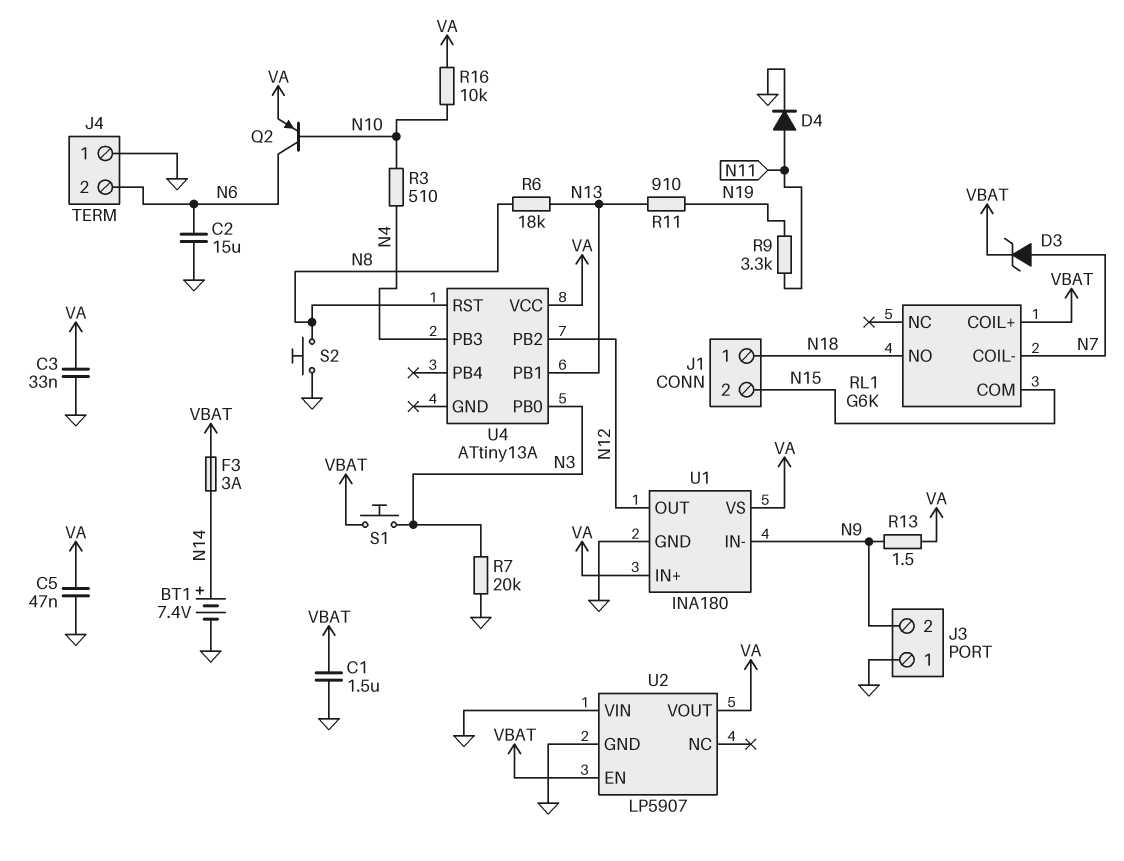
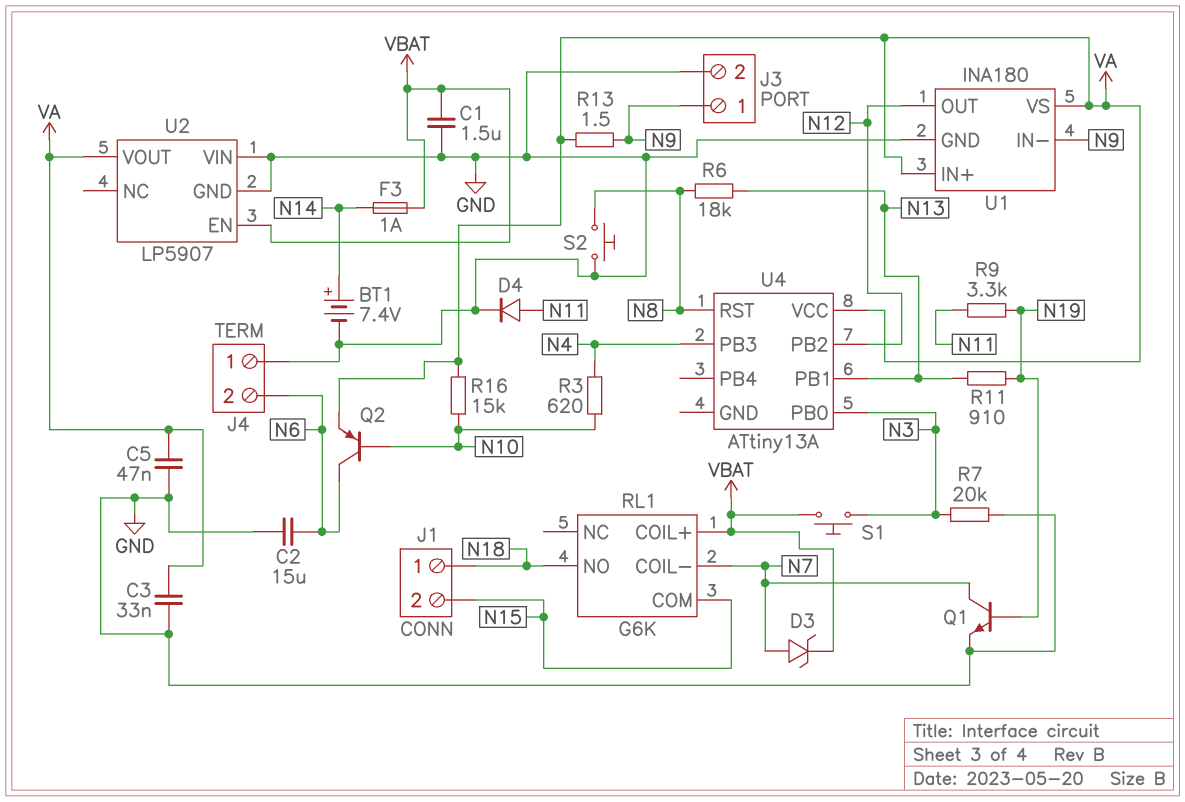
F3: 3A (N14, VBAT) -> 1A (N14, VBAT)
J3 pin 1: GND -> N9
J3 pin 2: N9 -> GND
Q1: none -> NPN (B N19, C N7, E GND)
R3: 510 (N4, N10) -> 620 (N4, N10)
R16: 10k (N10, VA) -> 15k (N10, VA)

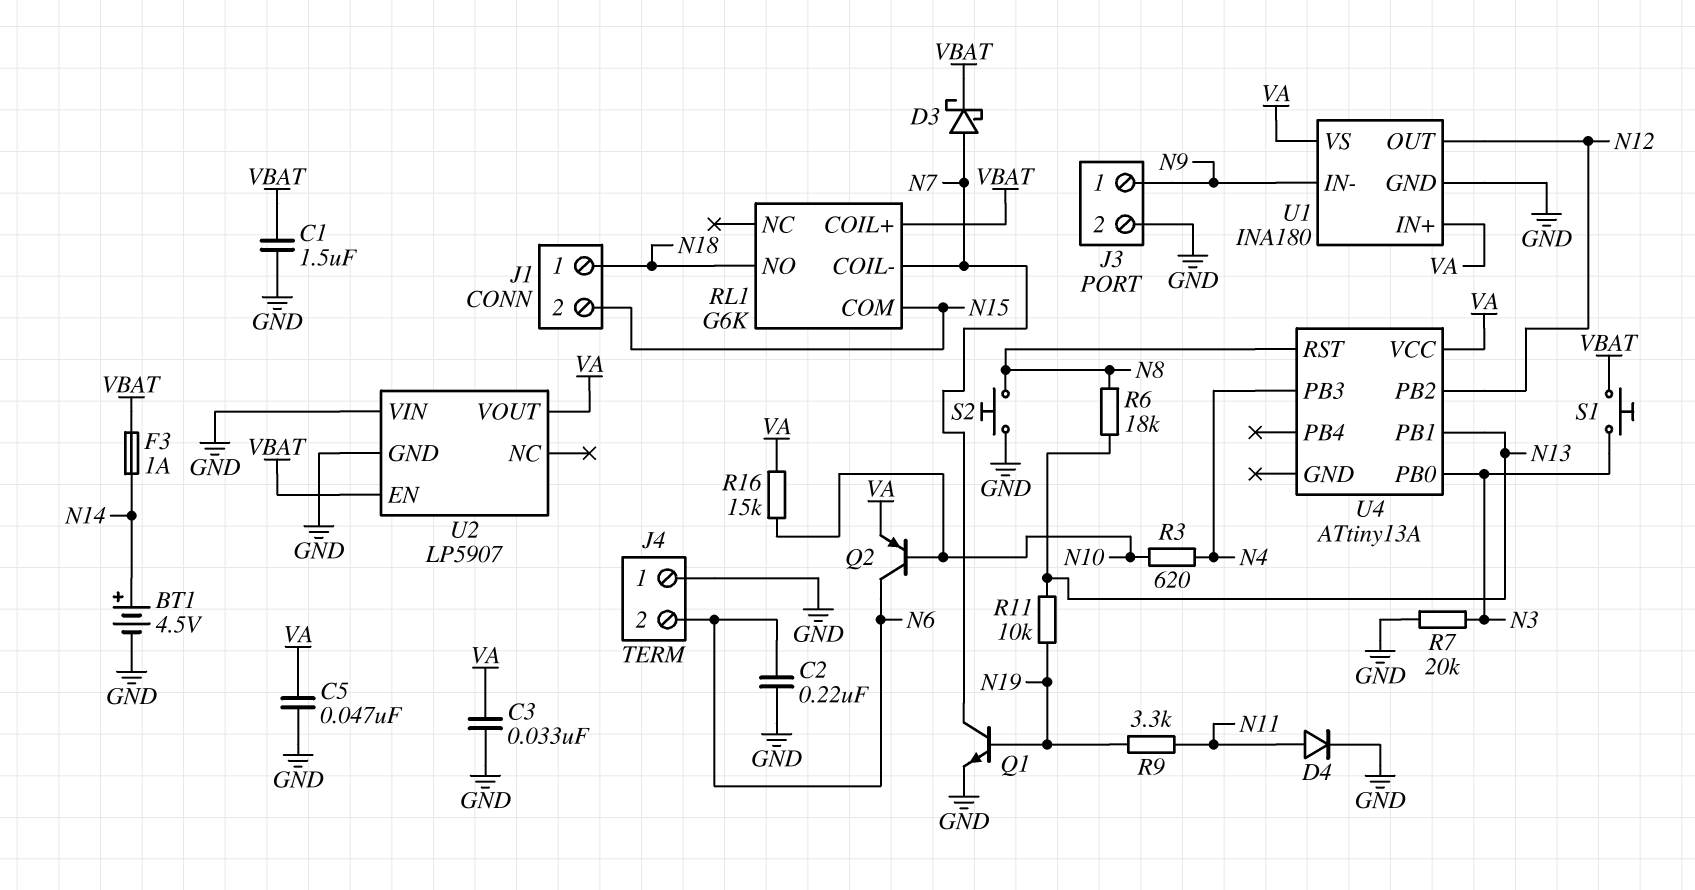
BT1: 7.4V (plus N14, minus GND) -> 4.5V (plus N14, minus GND)
C2: 15uF (GND, N6) -> 220nF (GND, N6)
D3: zener (A N7, K VBAT) -> schottky (A N7, K VBAT)
R11: 910 (N13, N19) -> 10k (N13, N19)
R13: 1.5 (N9, VA) -> none

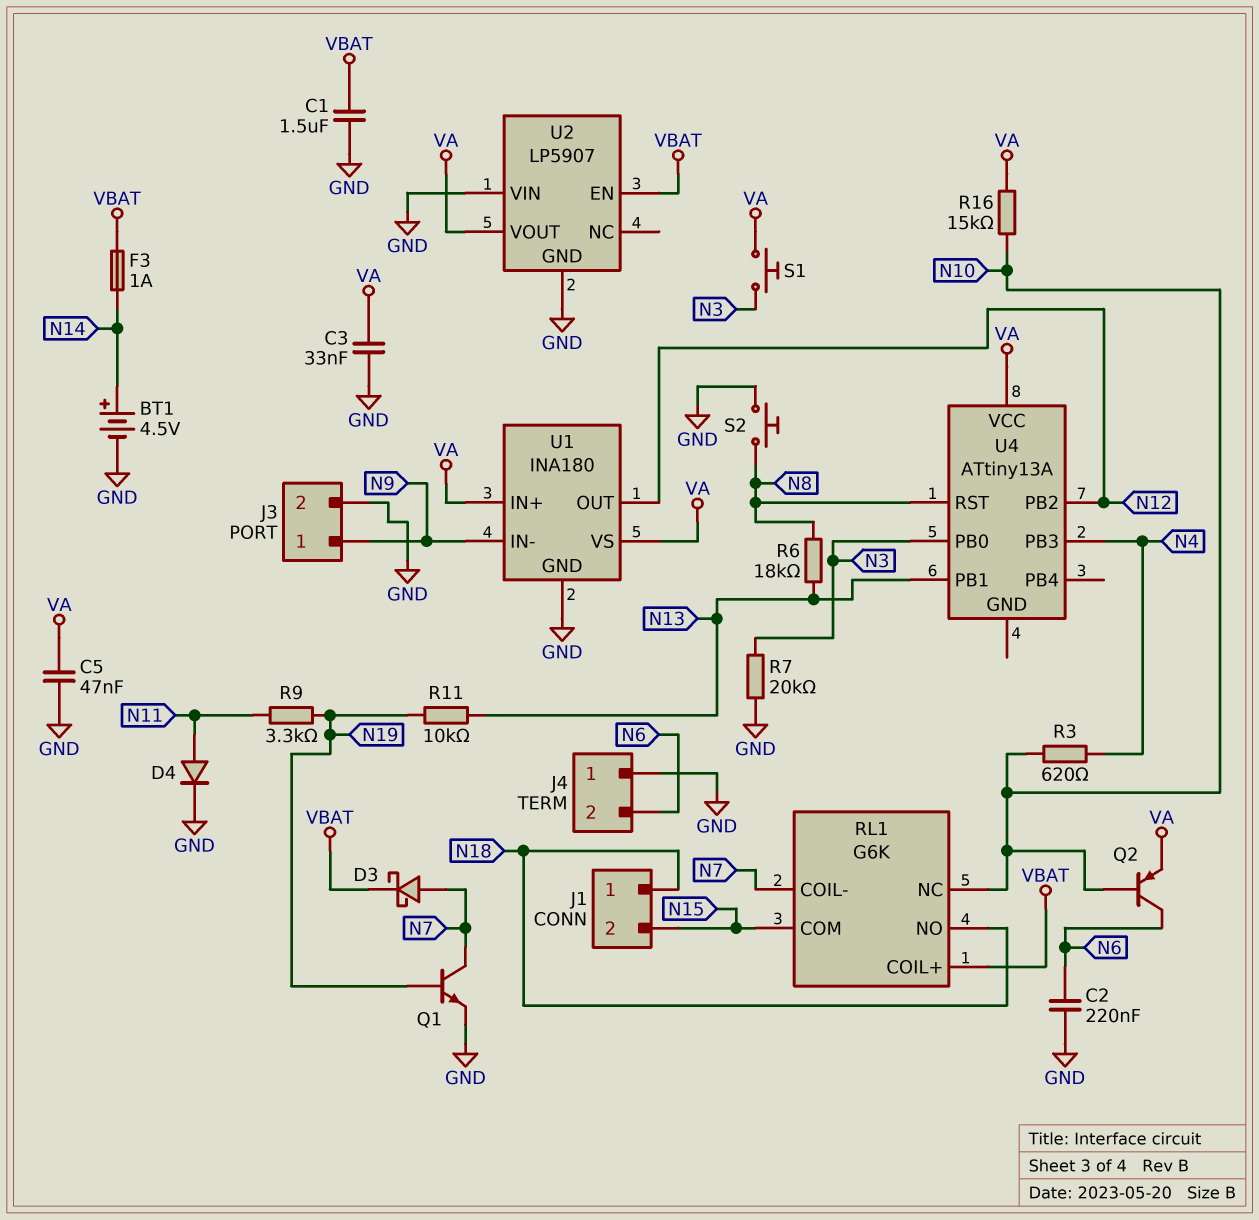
RL1 pin NC: none -> N10
S1: button (N3, VBAT) -> button (N3, VA)

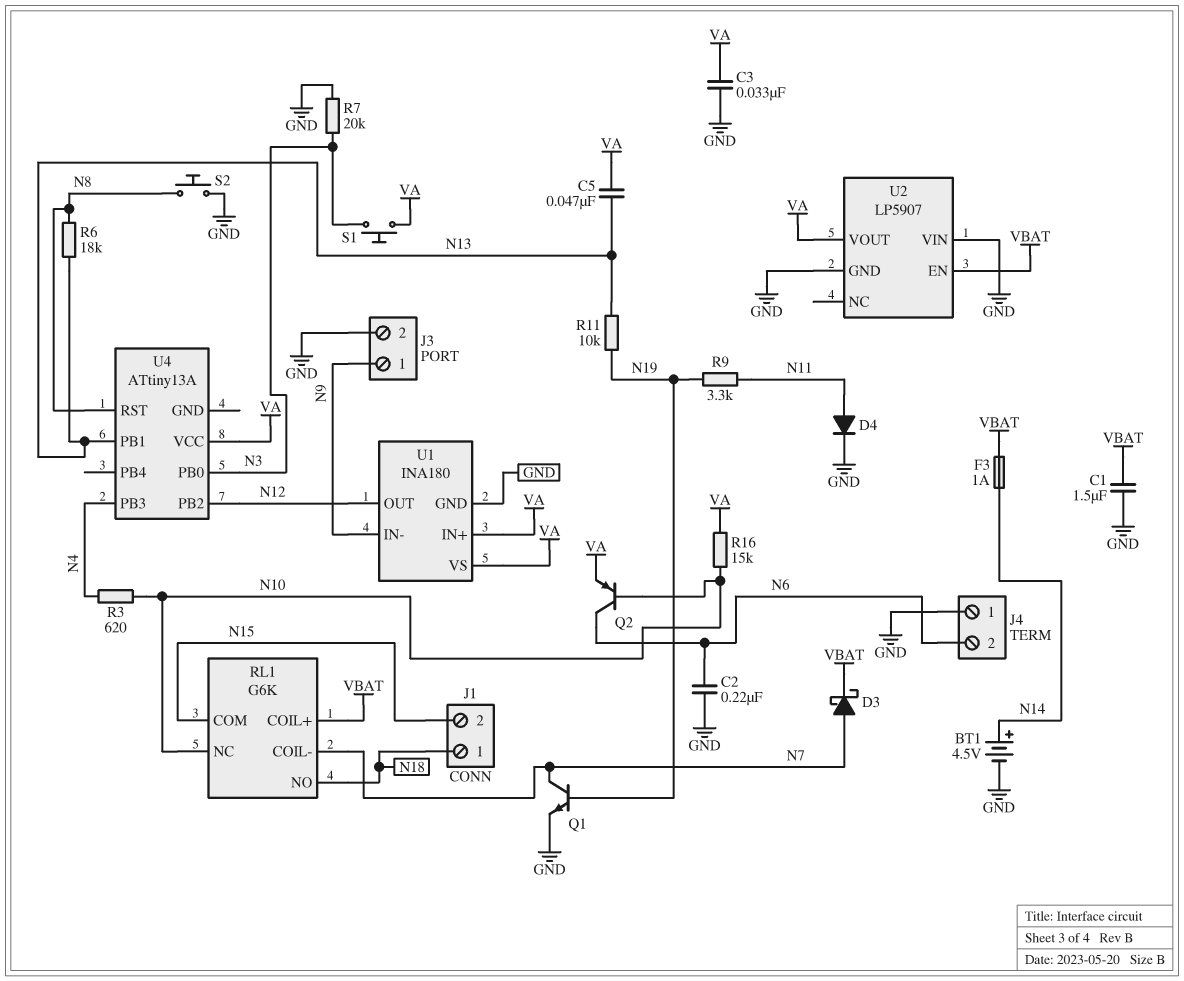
C5: 47nF (GND, VA) -> 47nF (N13, VA)

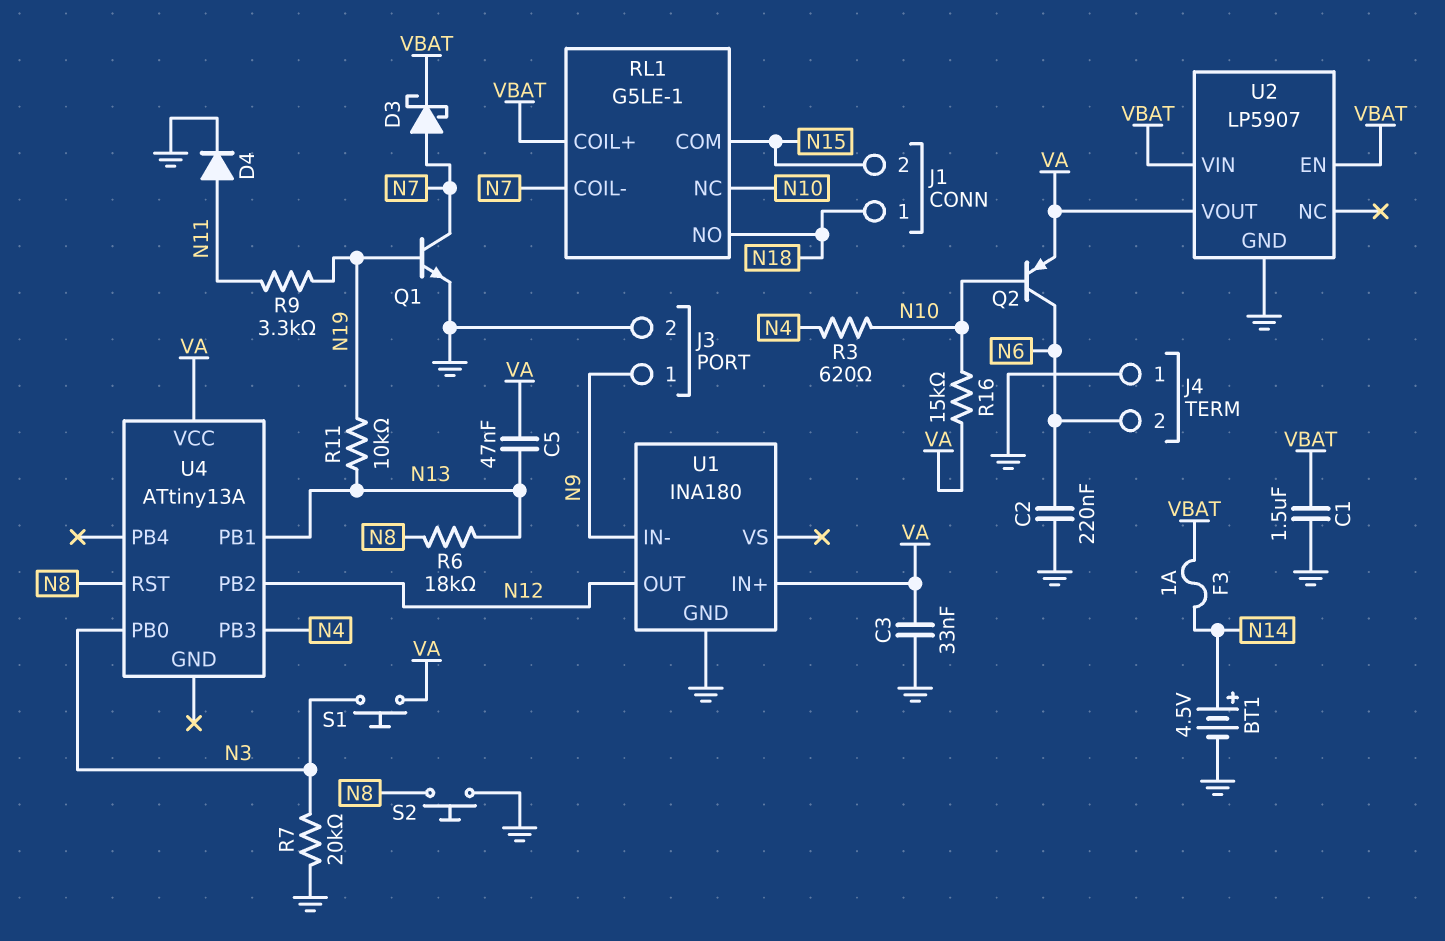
RL1: G6K -> G5LE-1
U1 pin VS: VA -> none
U2 pin VIN: GND -> VBAT

